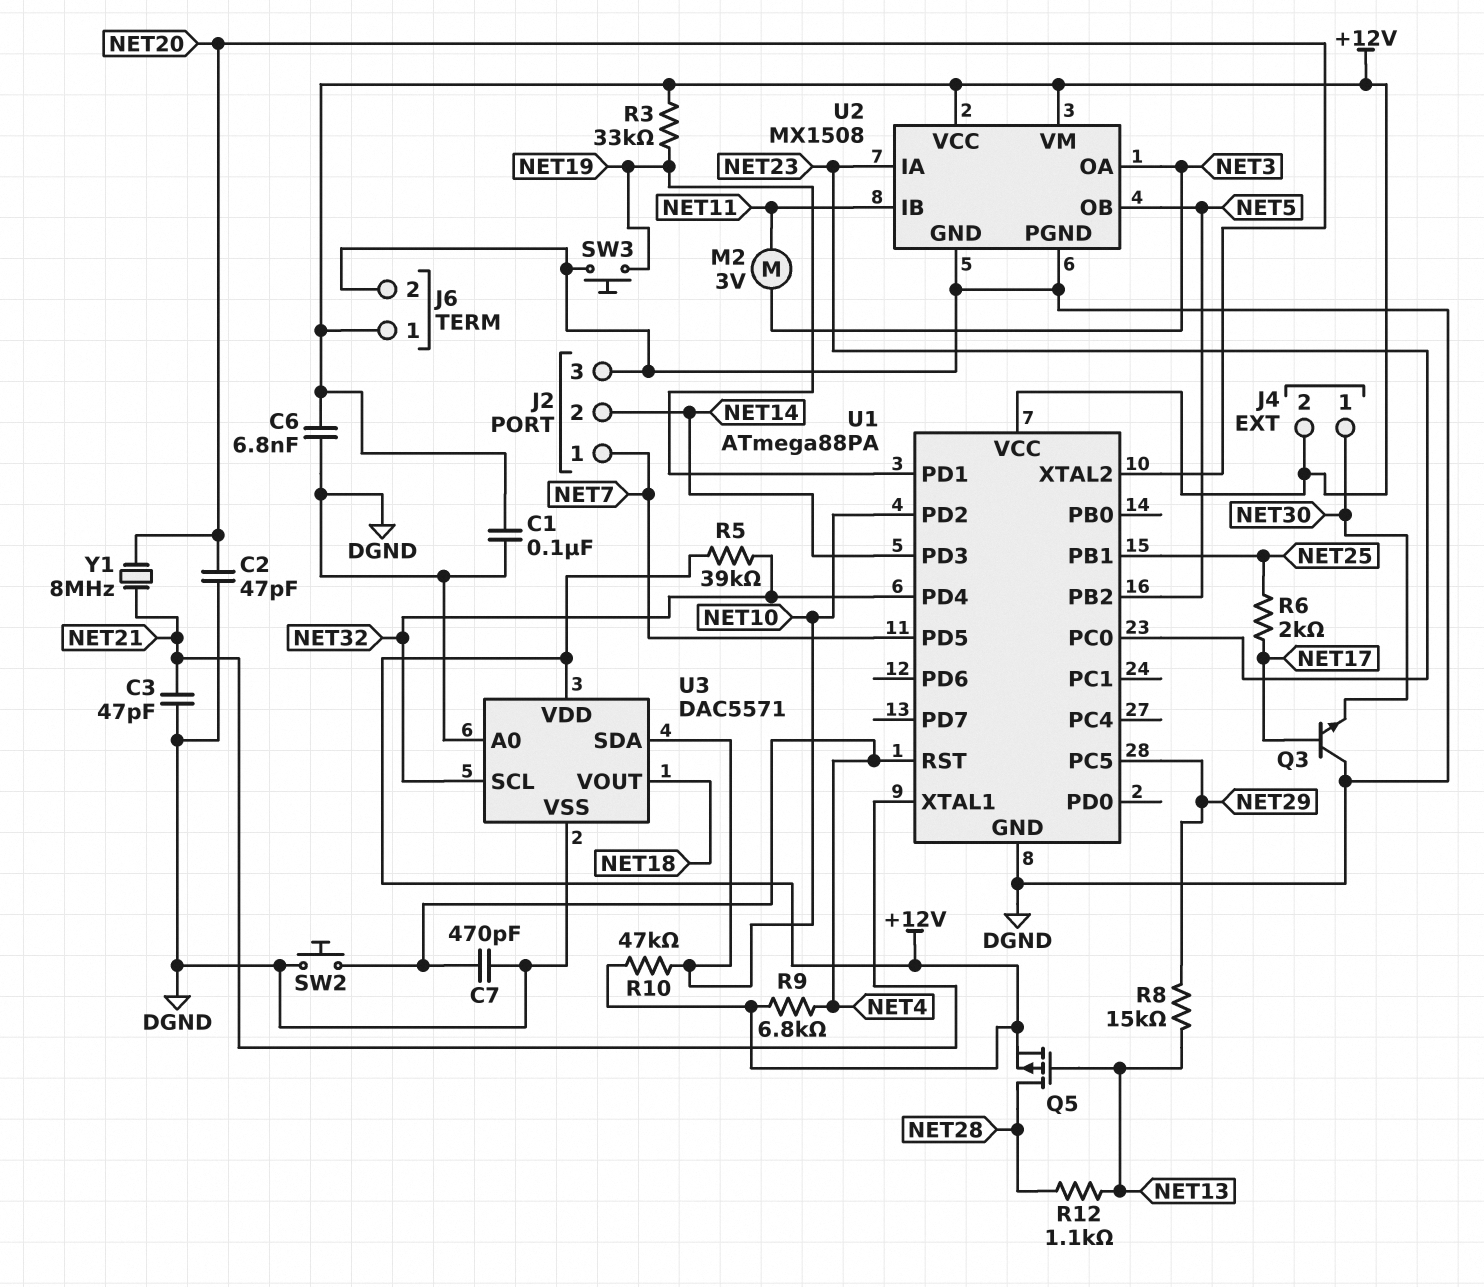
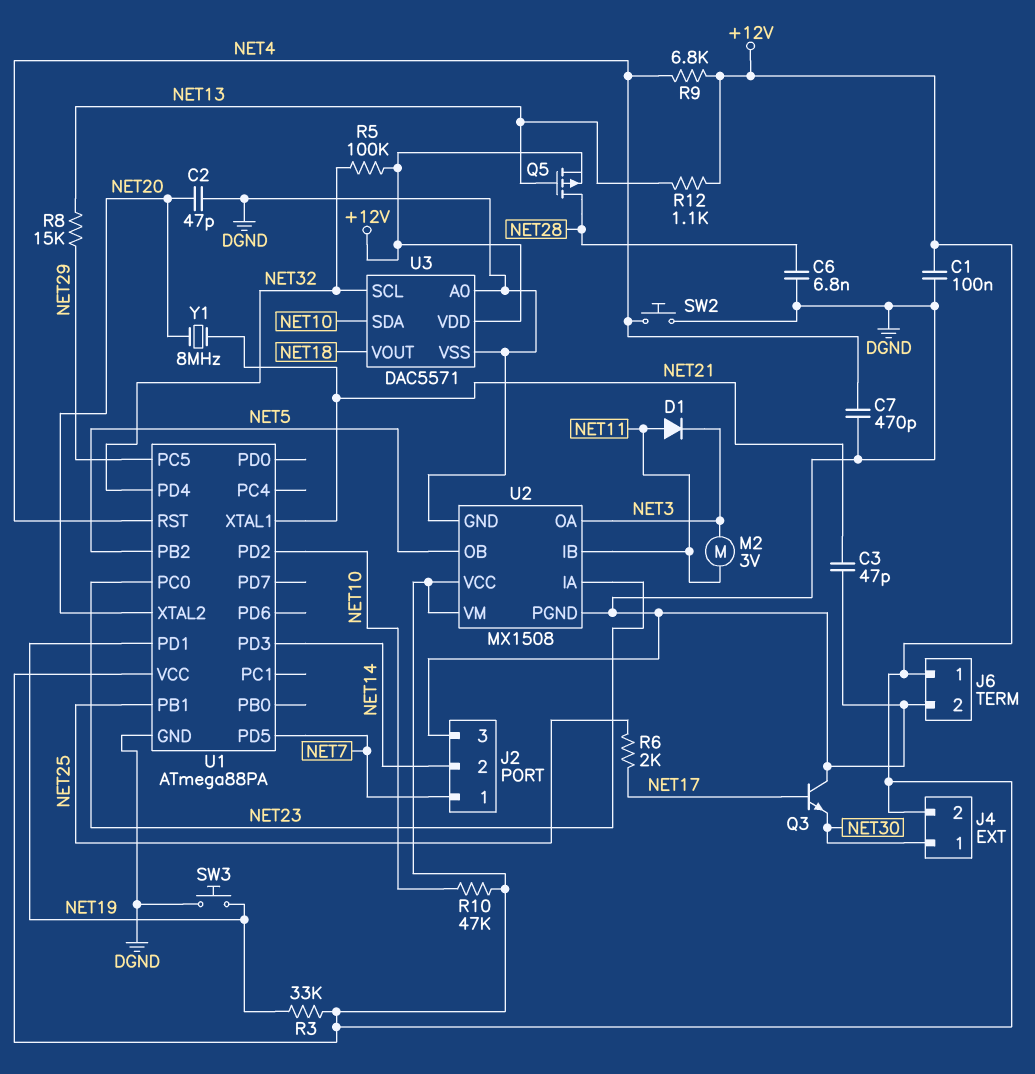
C6: 6.8nF (+12V, DGND) -> 6.8nF (DGND, NET28)
D1: none -> diode (A NET11, K NET3)
R5: 39k (+12V, NET32) -> 100k (+12V, NET32)
R12: 1.1k (NET13, NET28) -> 1.1k (+12V, NET13)

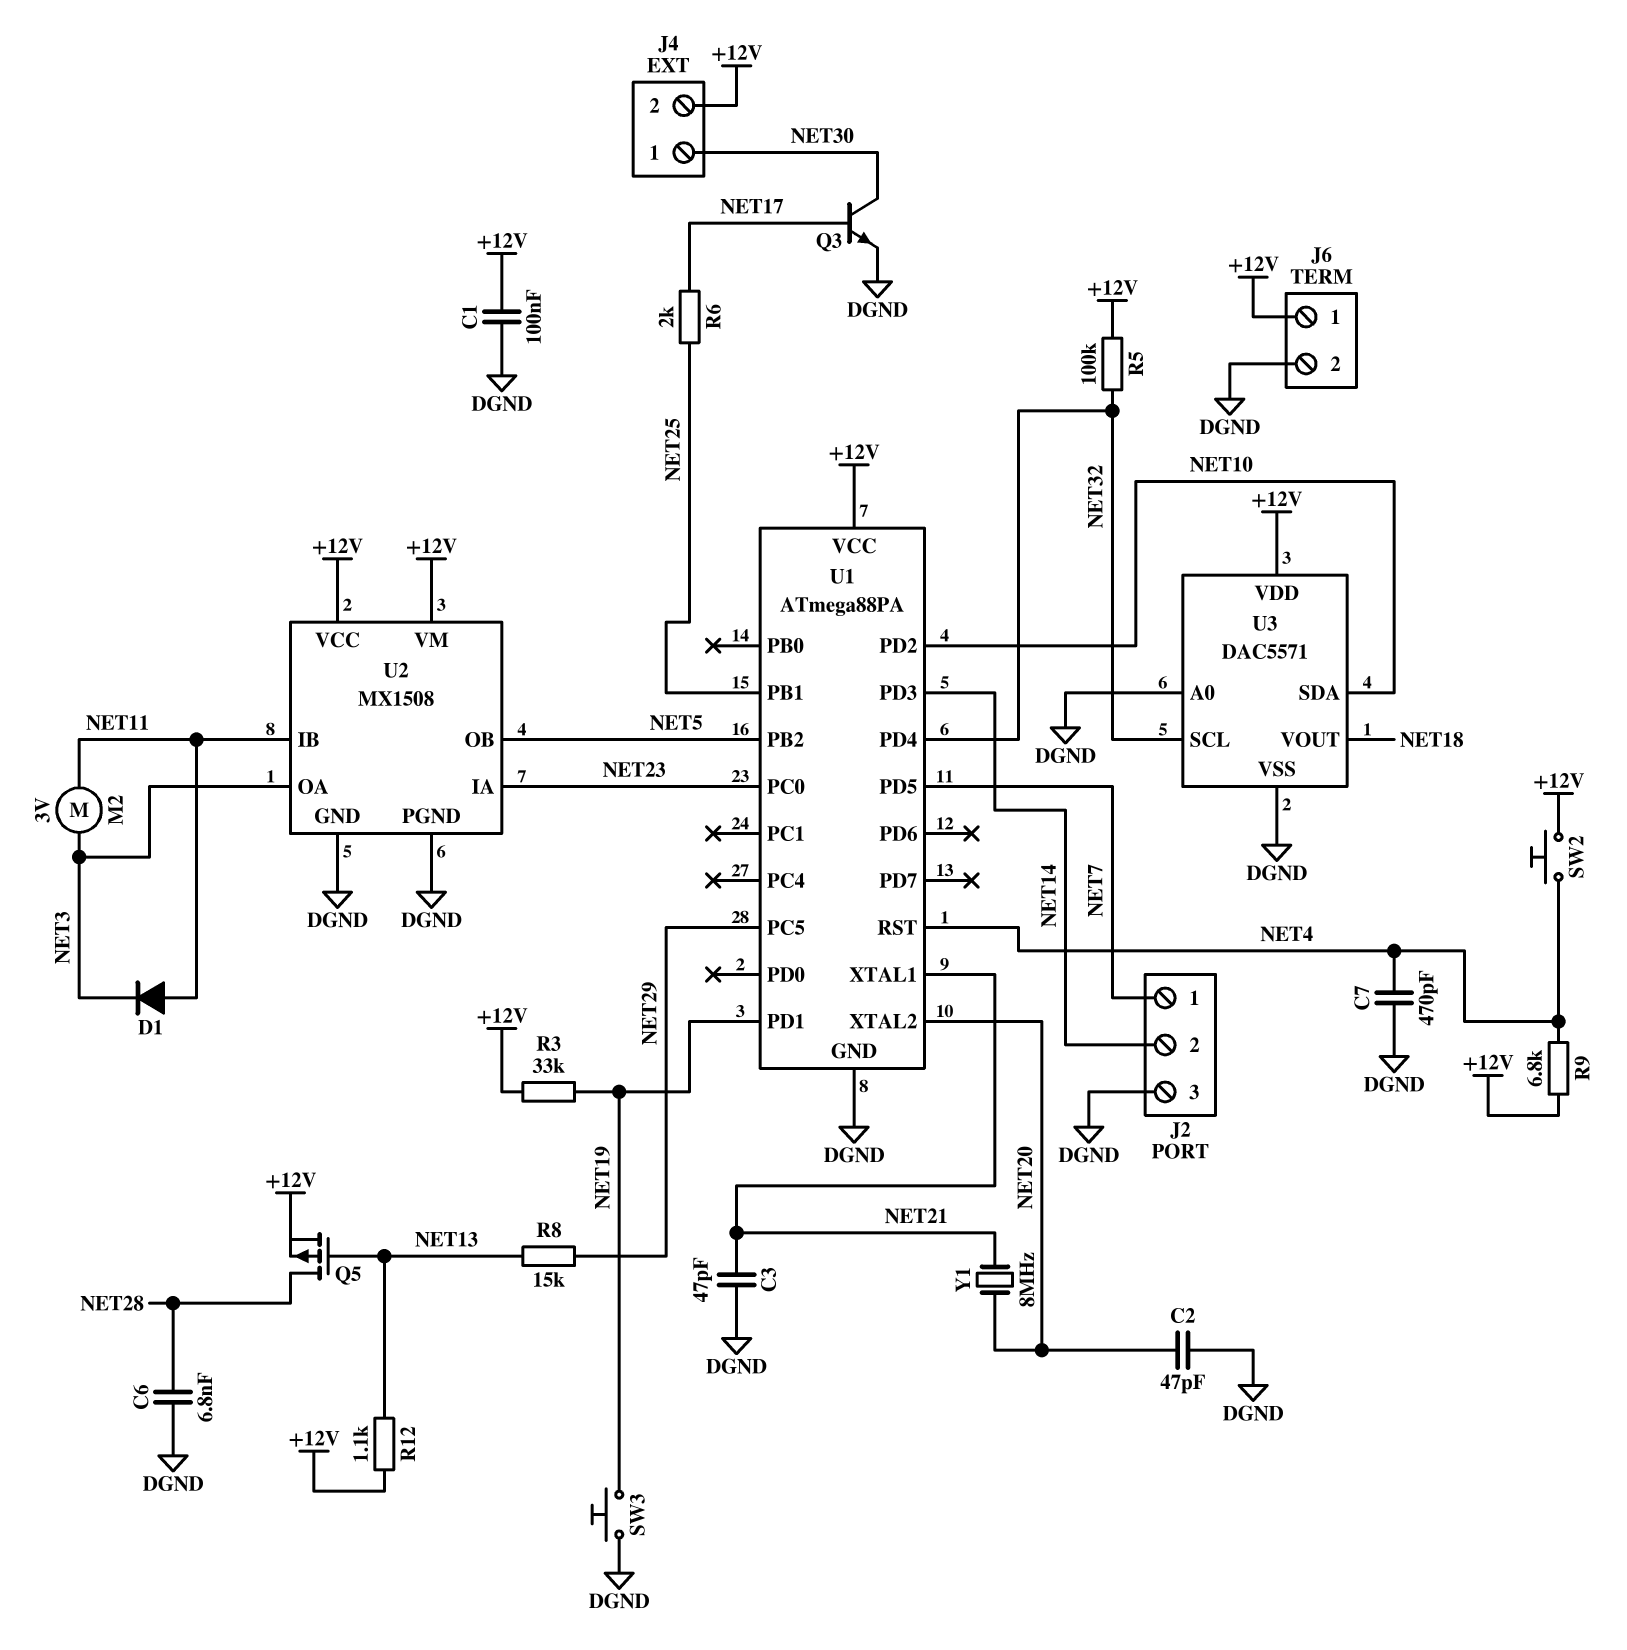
Q3: NPN (B NET17, C DGND, E NET30) -> NPN (B NET17, C NET30, E DGND)
R10: 47k (+12V, NET10) -> none
SW2: button (DGND, NET4) -> button (+12V, NET4)

